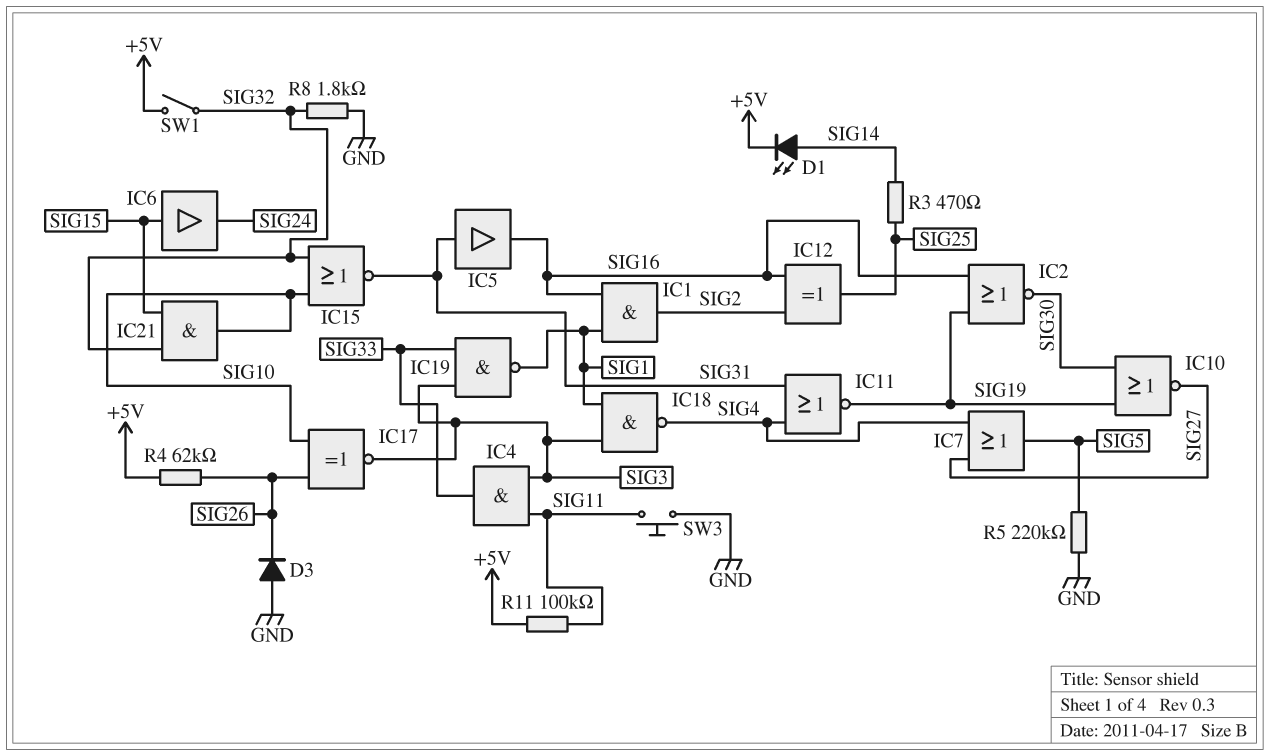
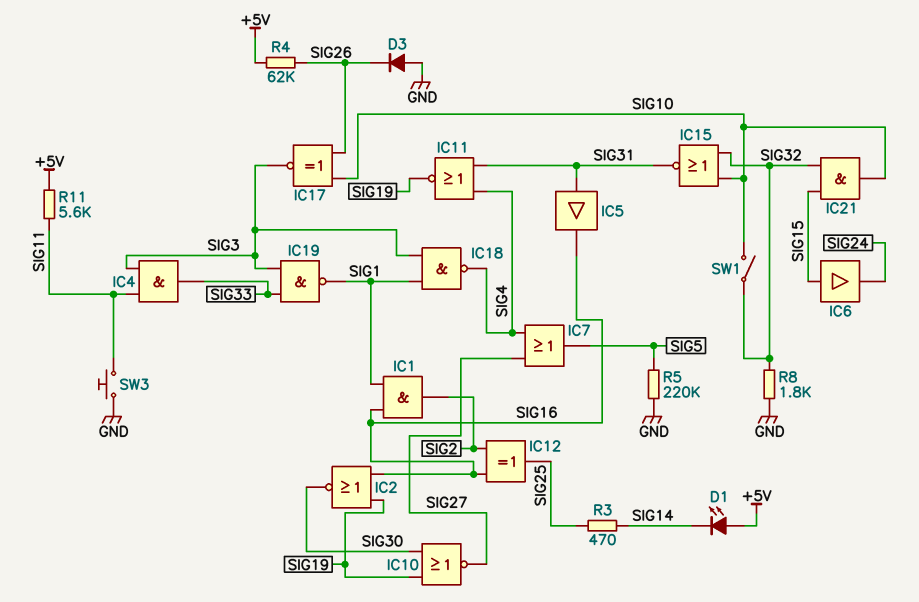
D1: LED (A SIG14, K +5V) -> LED (A +5V, K SIG14)
R11: 100k (+5V, SIG11) -> 5.6k (+5V, SIG11)
SW1: switch (+5V, SIG32) -> switch (SIG10, SIG32)

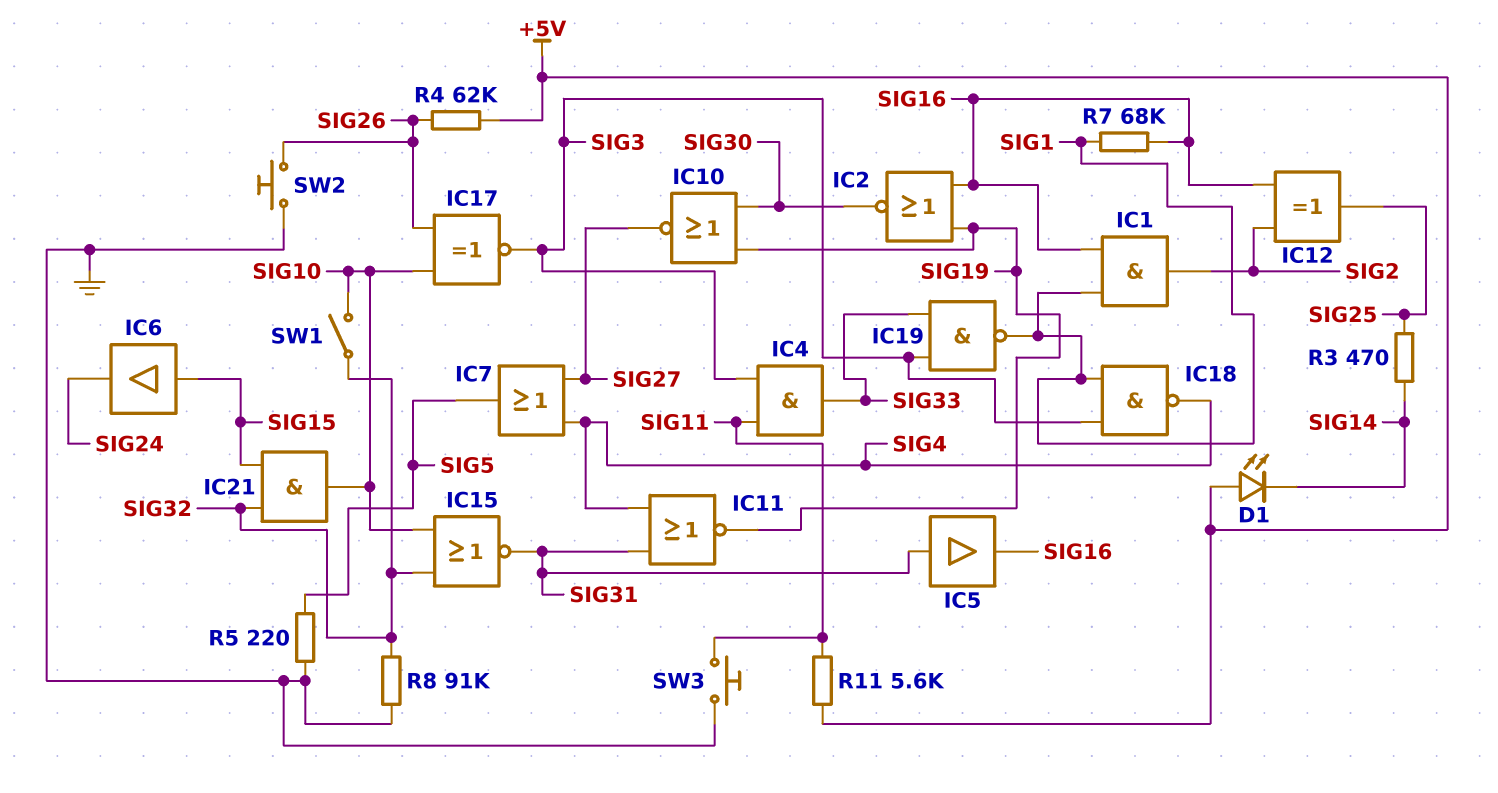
D3: diode (A GND, K SIG26) -> none
R5: 220k (GND, SIG5) -> 220 (GND, SIG5)
R7: none -> 68k (SIG1, SIG16)
R8: 1.8k (GND, SIG32) -> 91k (GND, SIG32)
SW2: none -> button (GND, SIG26)

